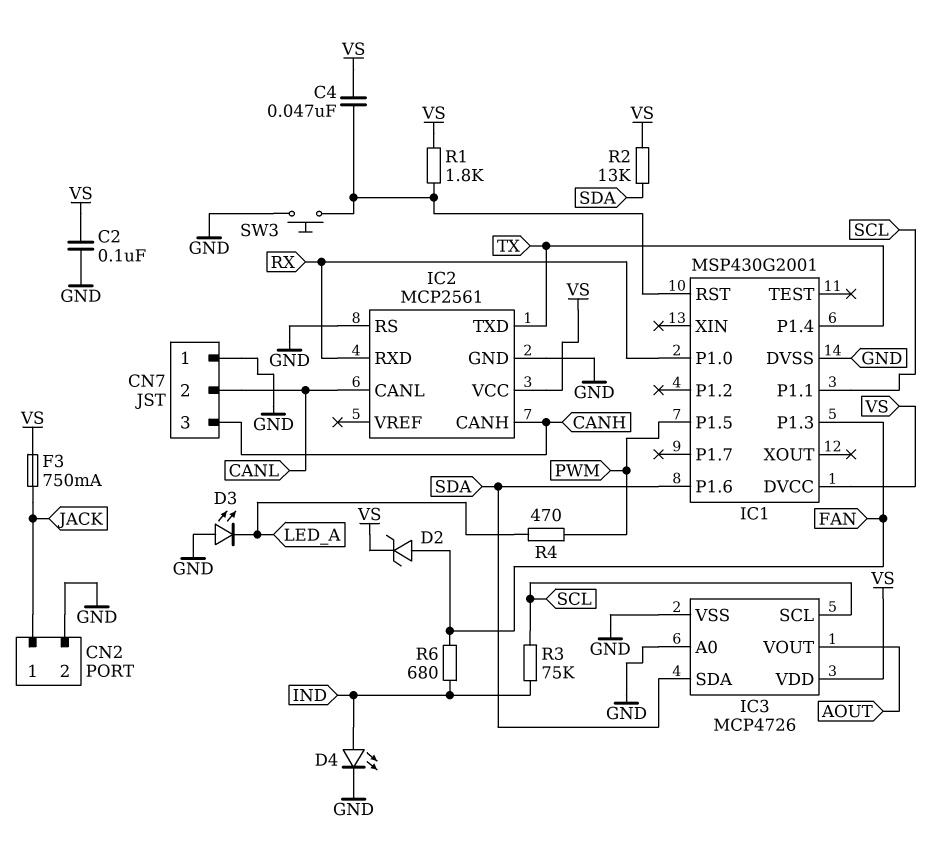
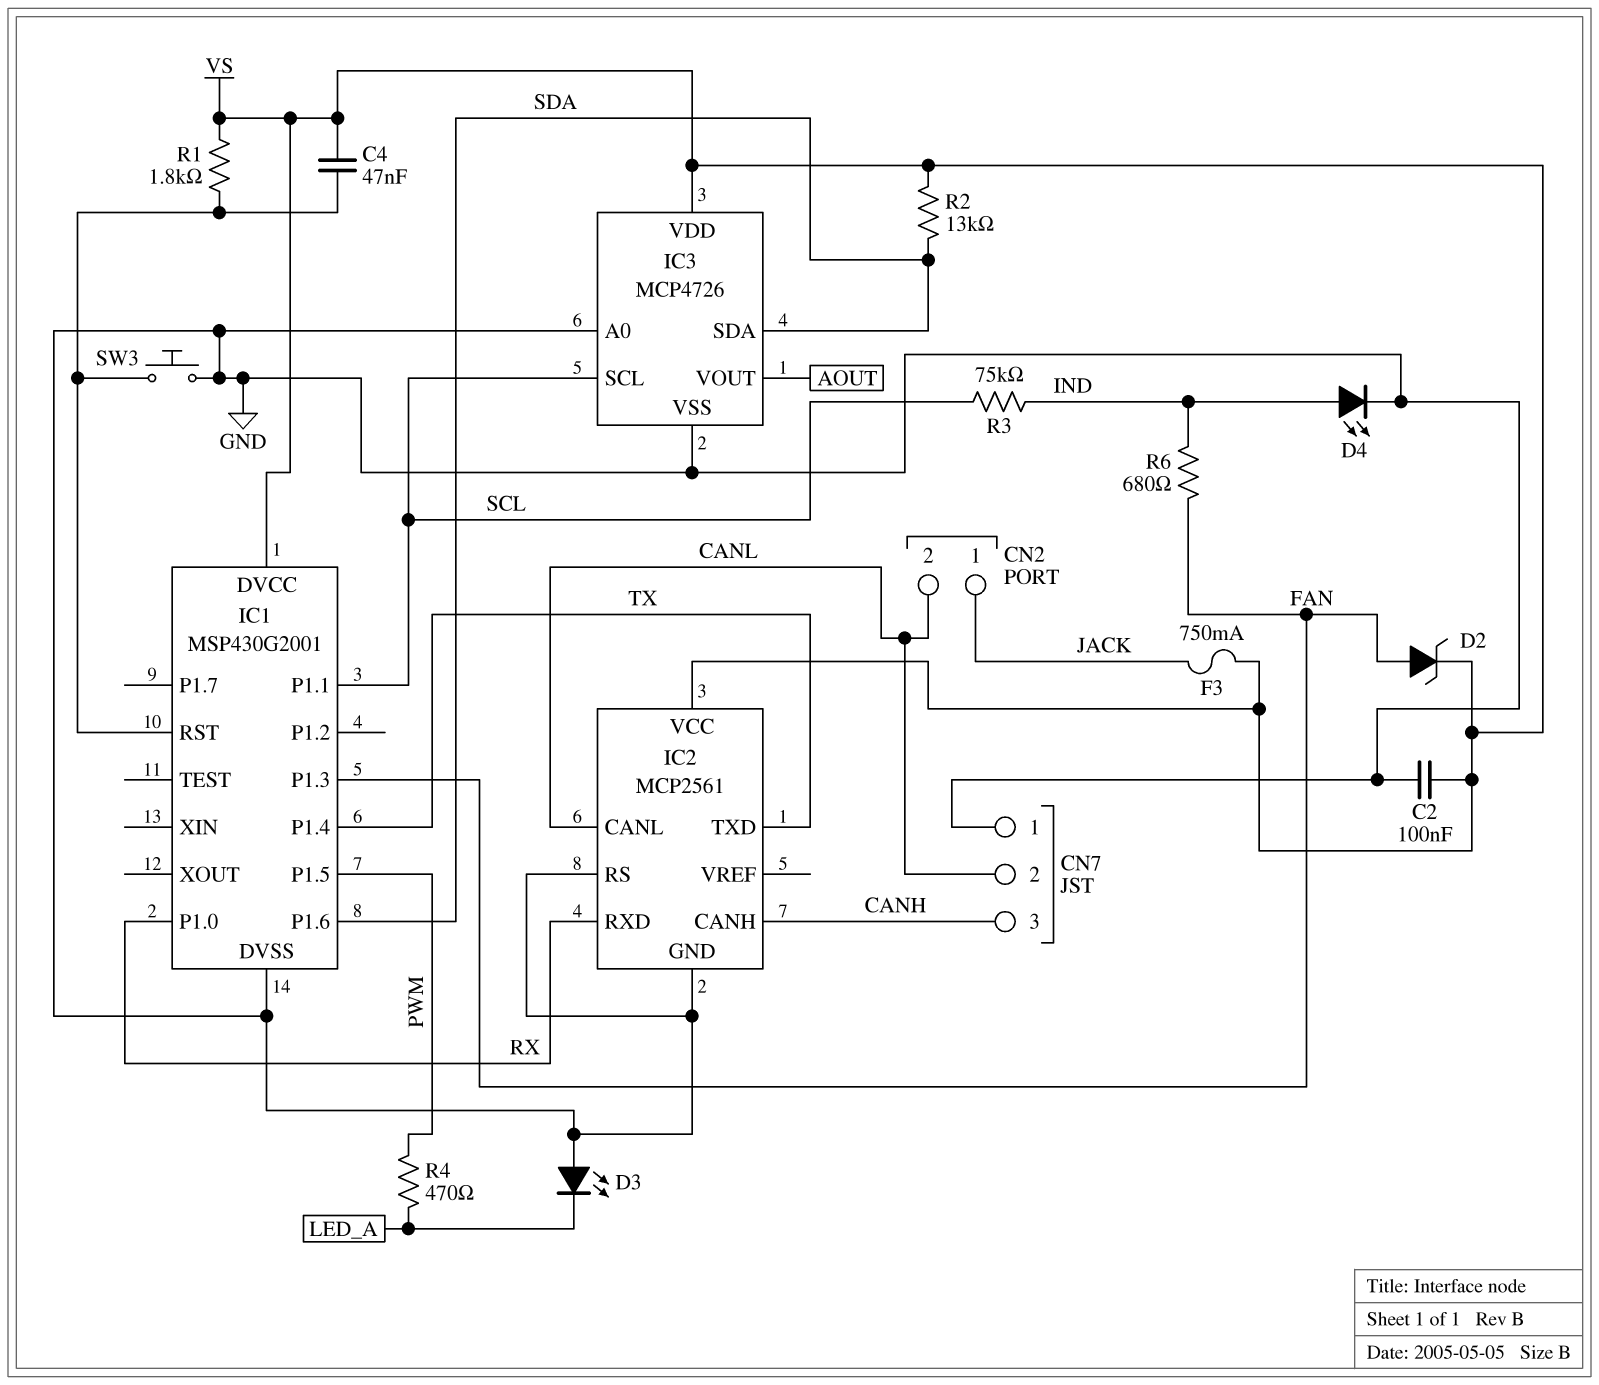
CN2 pin 2: GND -> CANL

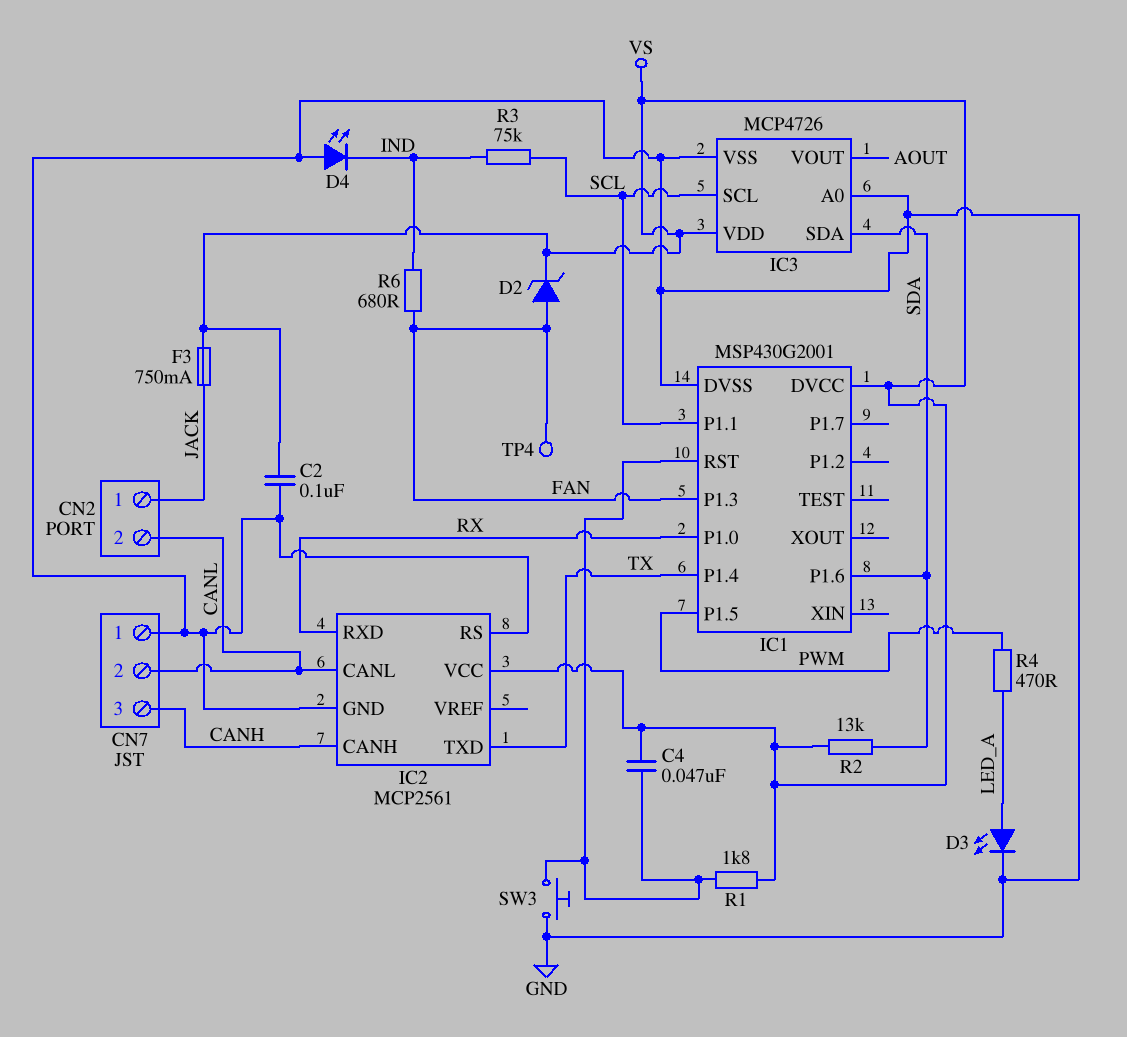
D3: LED (A GND, K LED_A) -> LED (A LED_A, K GND)
D4: LED (A IND, K GND) -> LED (A GND, K IND)
TP4: none -> test point (FAN)

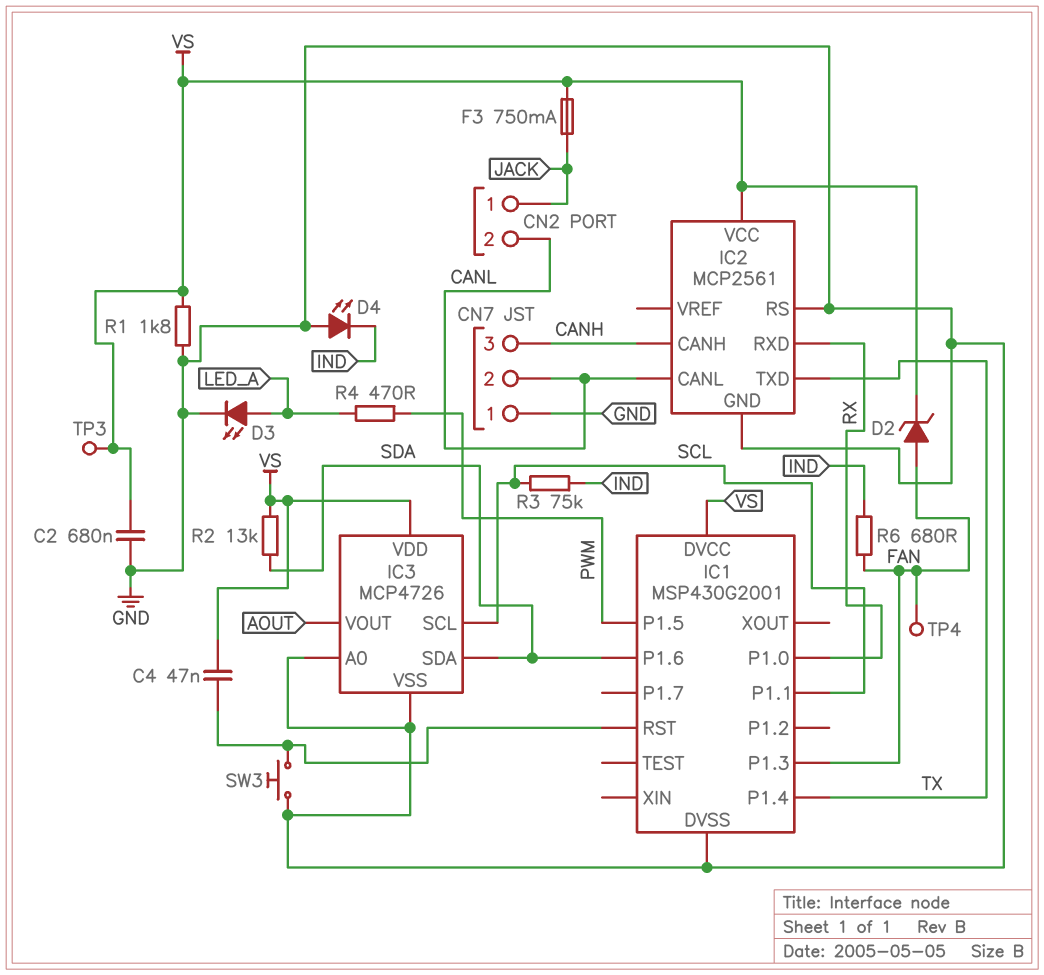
C2: 100nF (GND, VS) -> 680nF (GND, VS)
R1: 1.8k (IC1/RST, VS) -> 1.8k (GND, VS)
TP3: none -> test point (VS)

